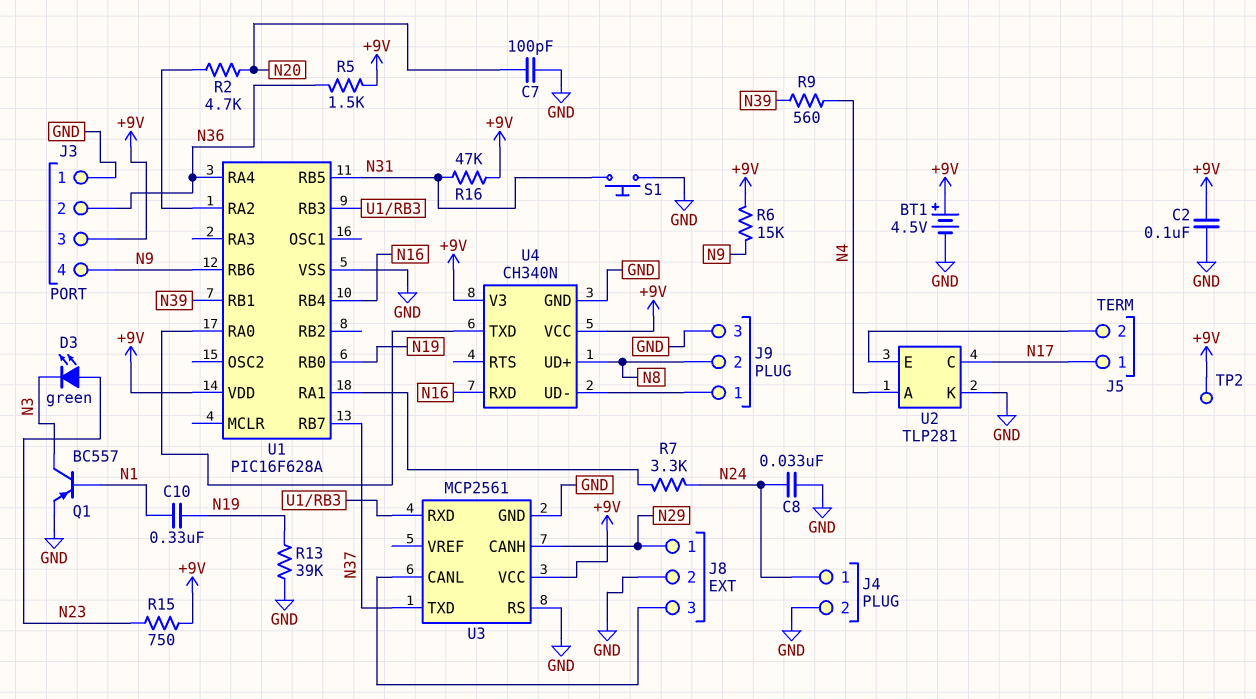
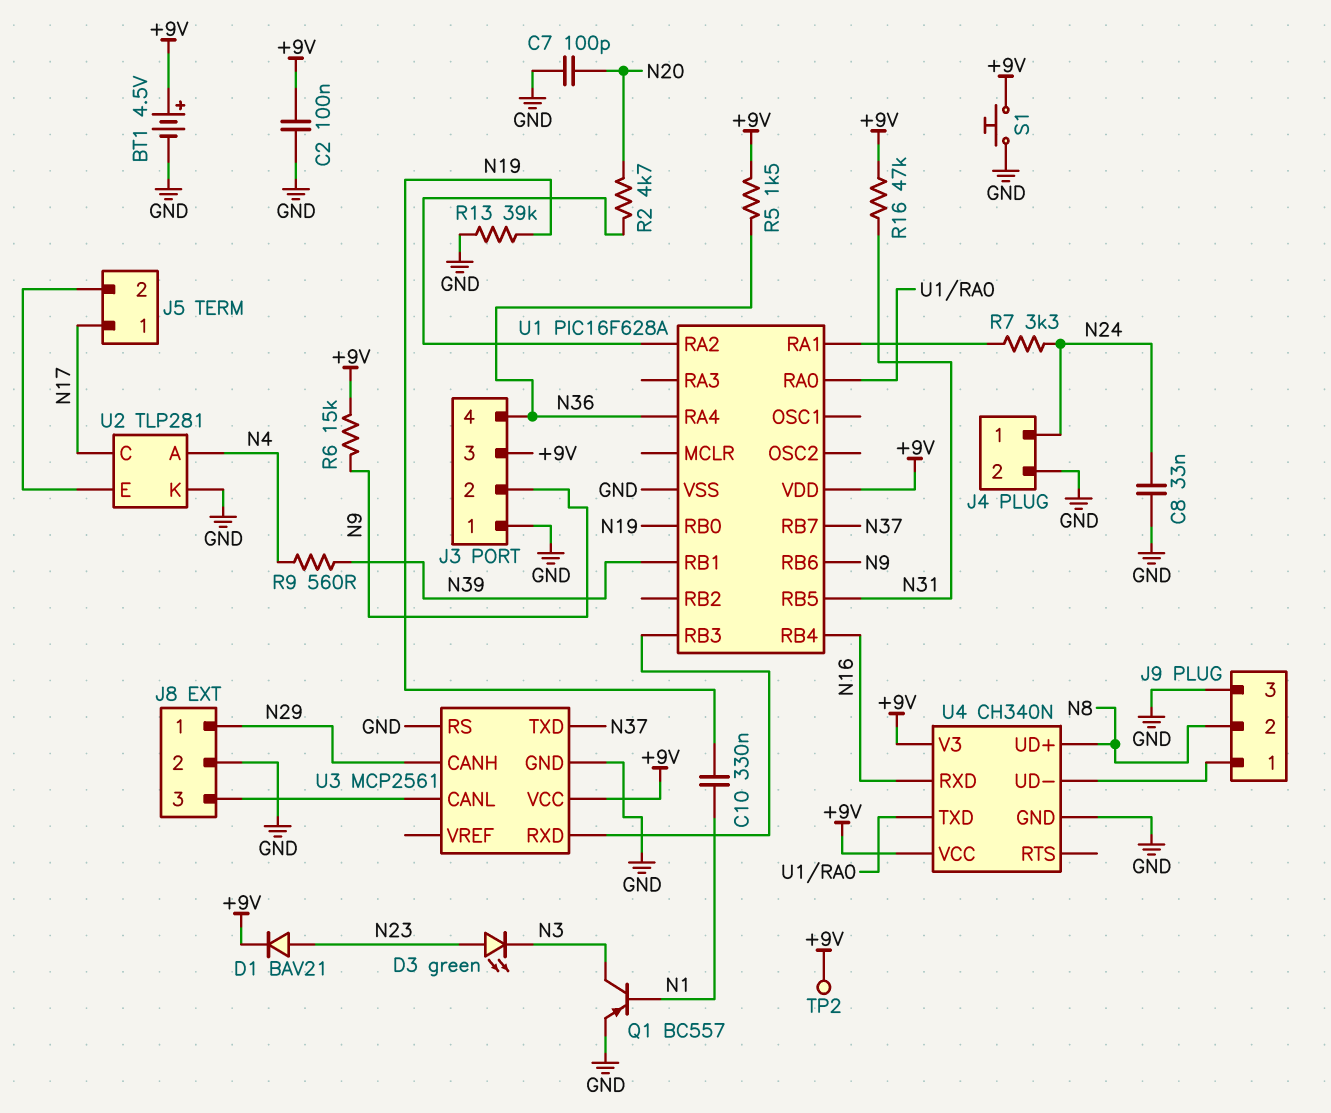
D1: none -> diode BAV21 (A N23, K +9V)
J3 pin 2: N36 -> N9
J3 pin 4: N9 -> N36
R15: 750 (+9V, N23) -> none
S1: button (GND, N31) -> button (+9V, GND)

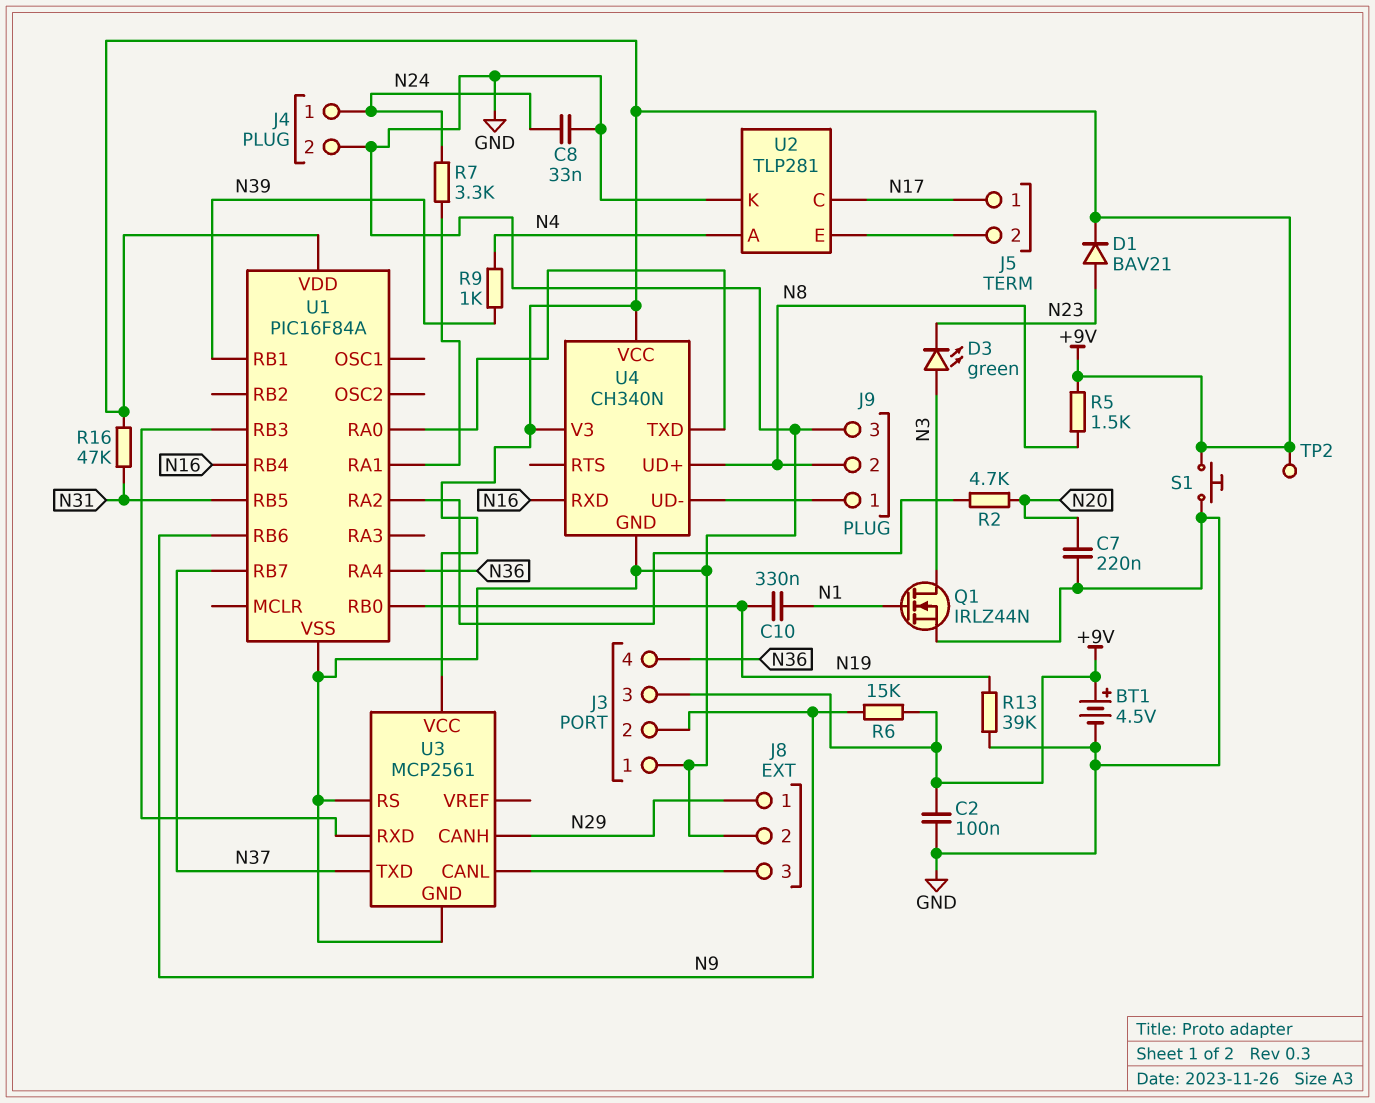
C7: 100pF (GND, N20) -> 220nF (GND, N20)
D3: LED green (A N23, K N3) -> LED green (A N3, K N23)
Q1: PNP BC557 (B N1, C N3, E GND) -> NMOS IRLZ44N (G N1, D N3, S GND)
R5: 1.5k (+9V, N36) -> 1.5k (+9V, N8)
R9: 560 (N4, N39) -> 1k (N4, N39)
U1: PIC16F628A -> PIC16F84A

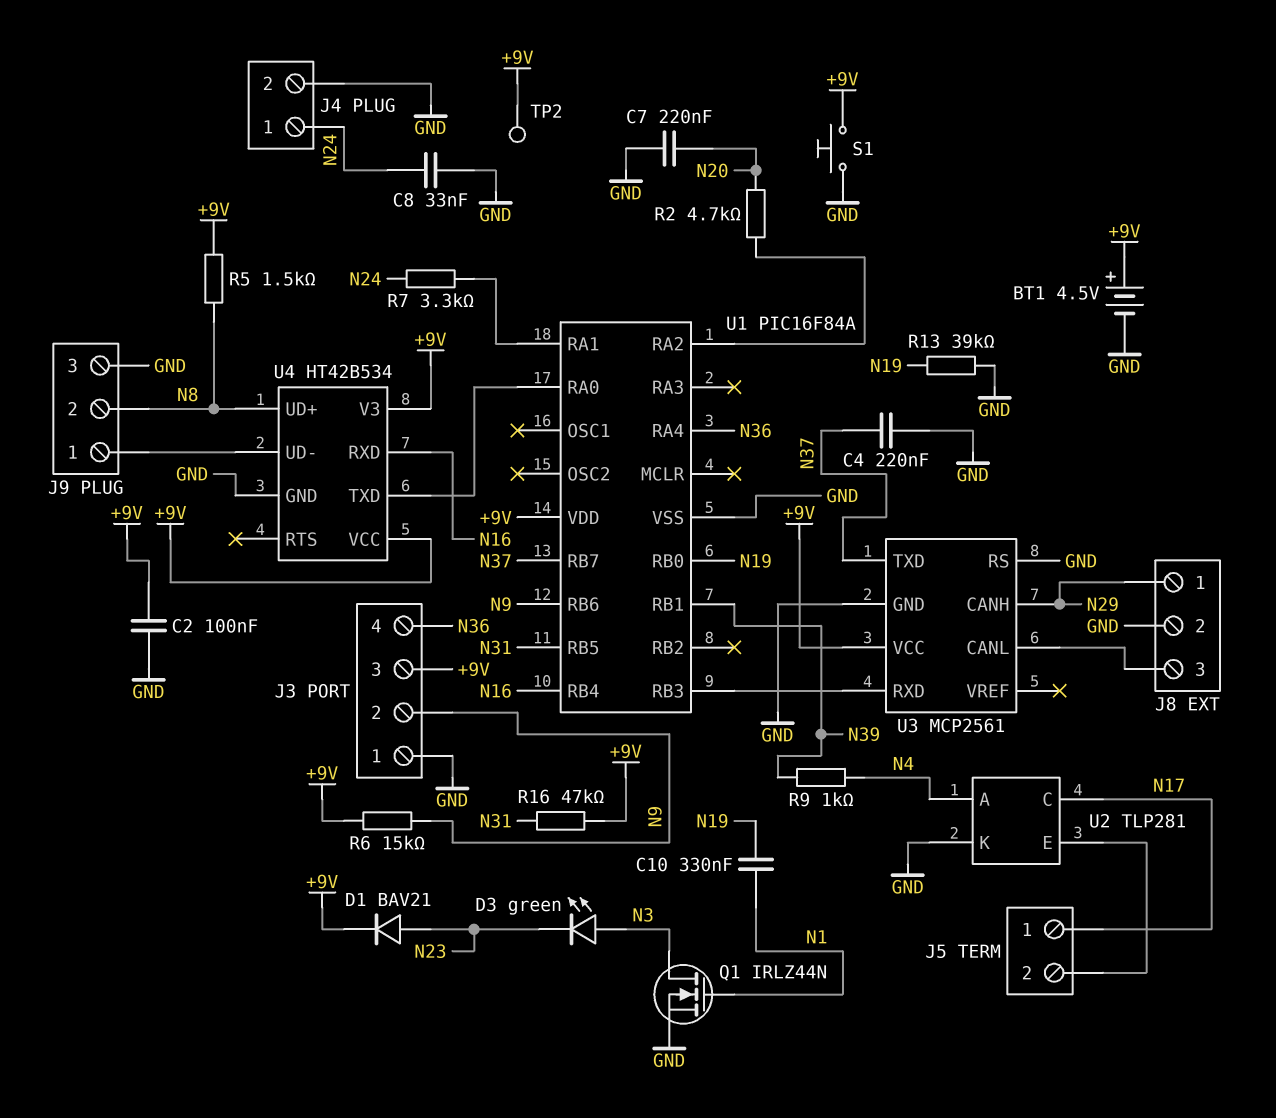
C4: none -> 220nF (GND, N37)
U4: CH340N -> HT42B534

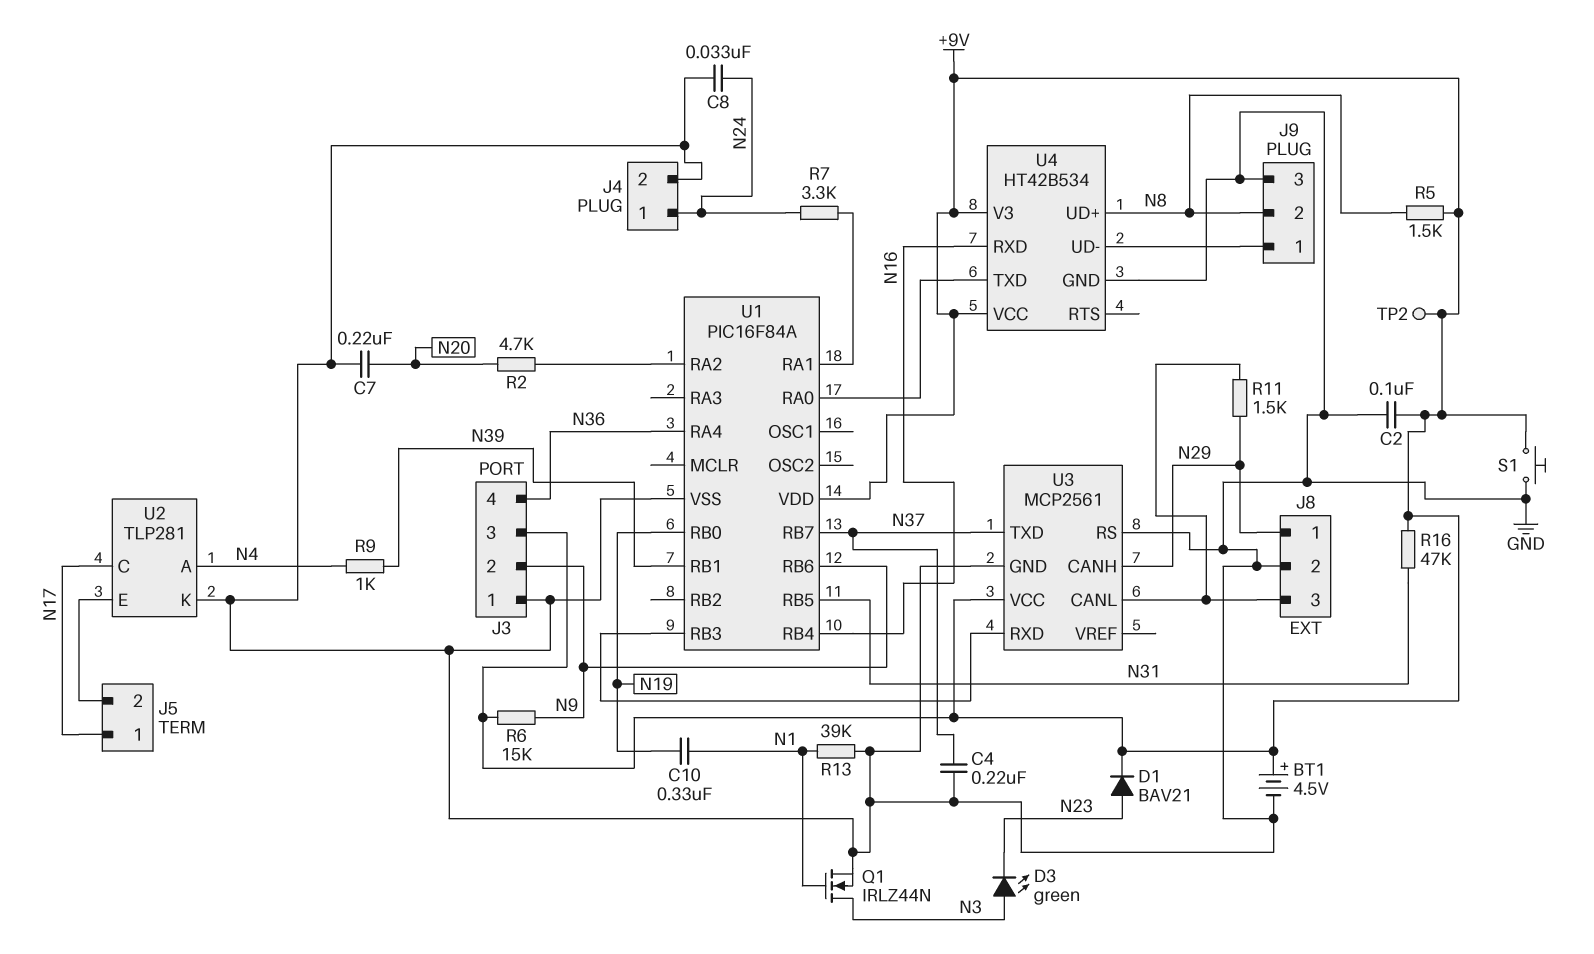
R11: none -> 1.5k (J8/3, N29)
R13: 39k (GND, N19) -> 39k (GND, N1)

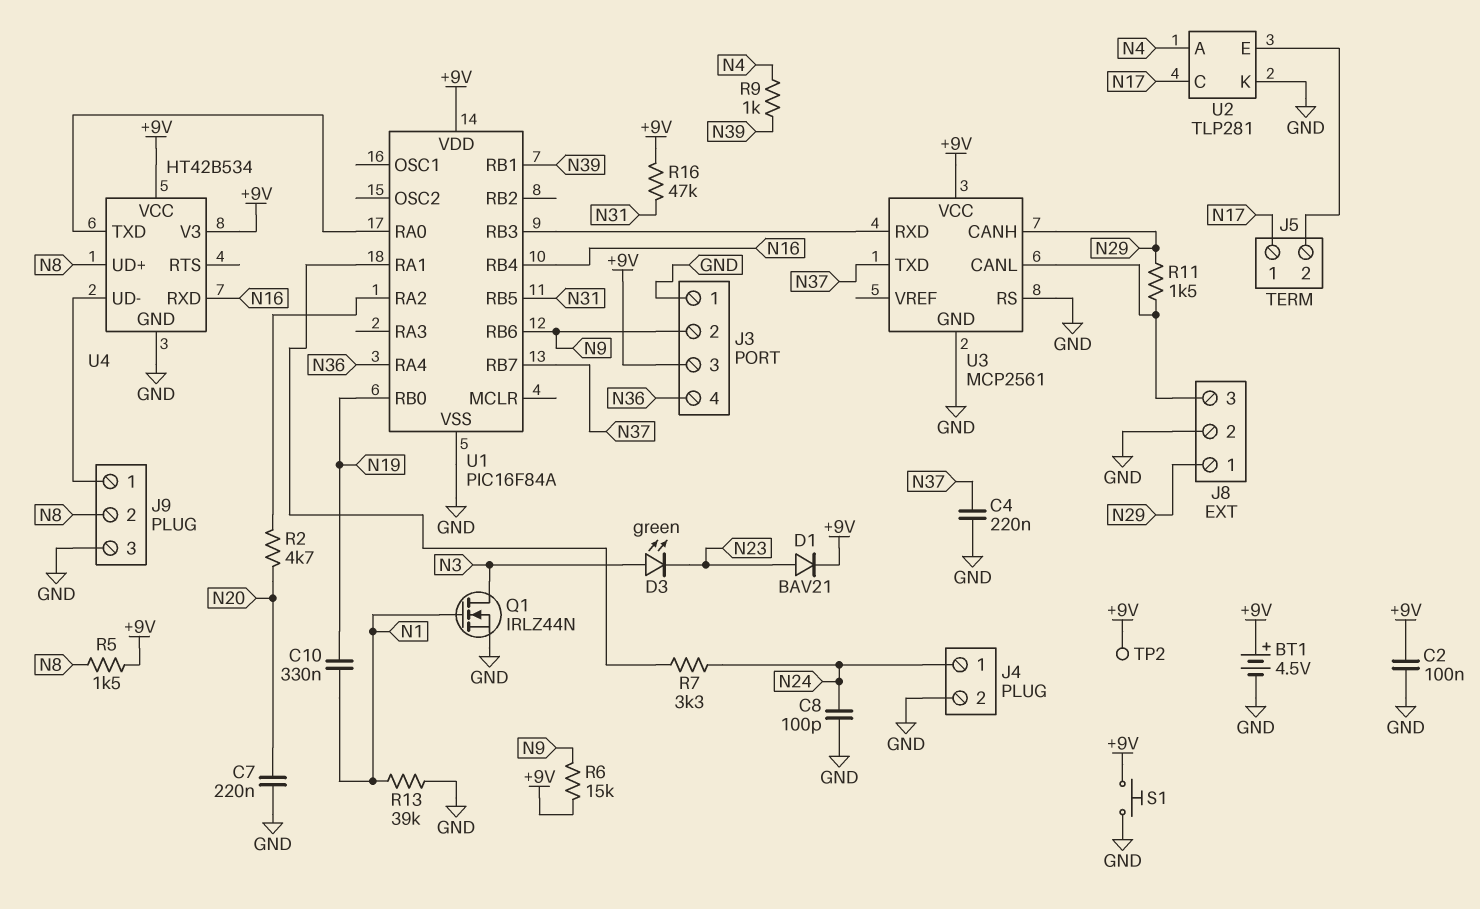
C8: 33nF (GND, N24) -> 100pF (GND, N24)

